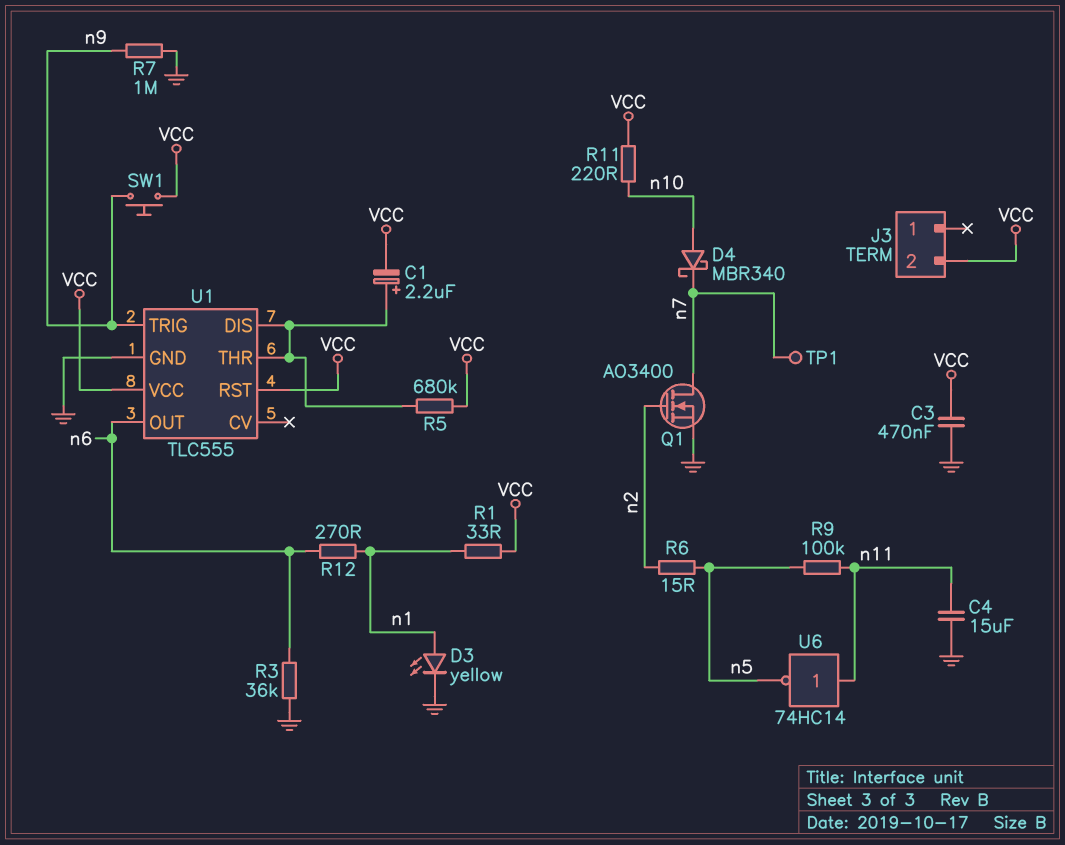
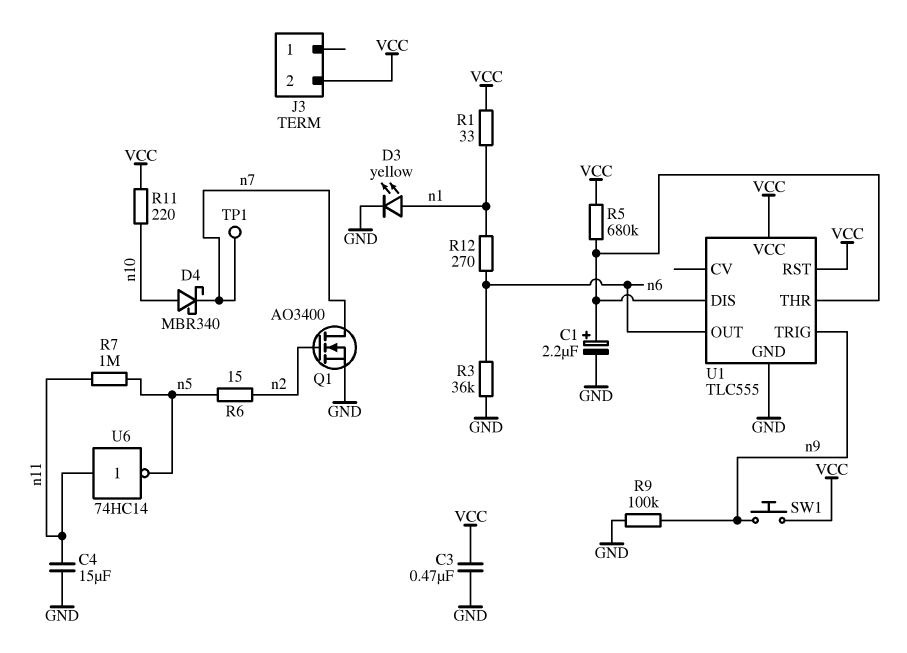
C1: 2.2uF (plus U1/DIS, minus VCC) -> 2.2uF (plus U1/DIS, minus GND)
R7: 1M (GND, n9) -> 1M (n5, n11)
R9: 100k (n5, n11) -> 100k (GND, n9)

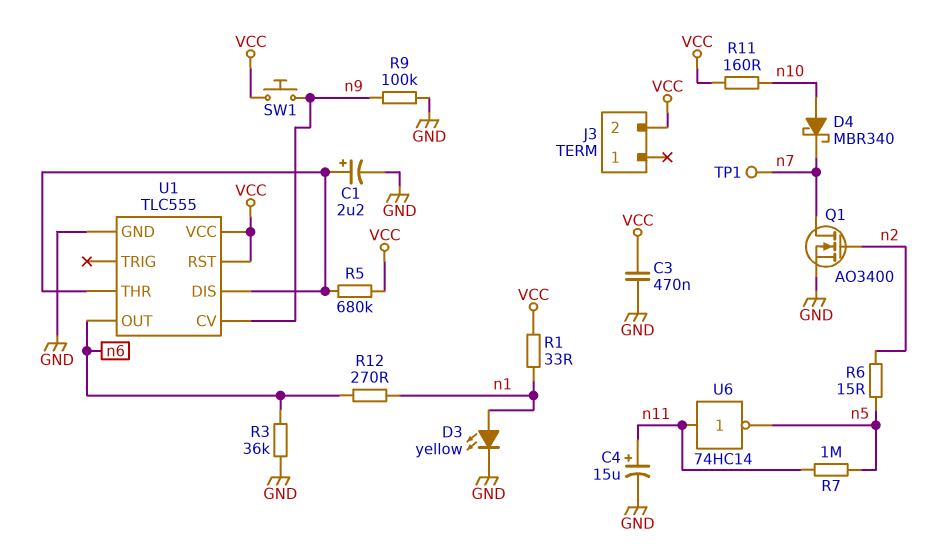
C4: 15uF (GND, n11) -> 15uF (plus n11, minus GND)
R11: 220 (VCC, n10) -> 160 (VCC, n10)
U1 pin CV: none -> n9
U1 pin TRIG: n9 -> none

